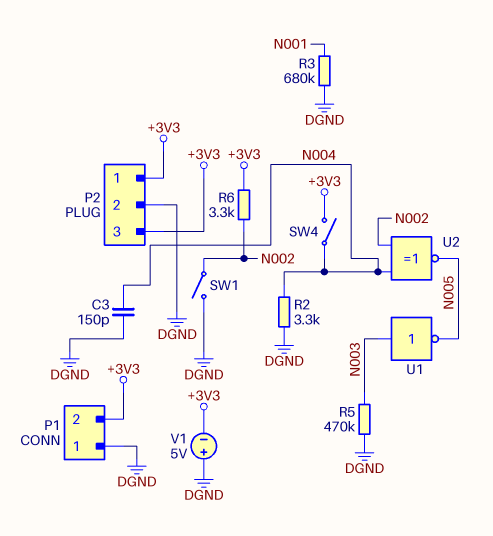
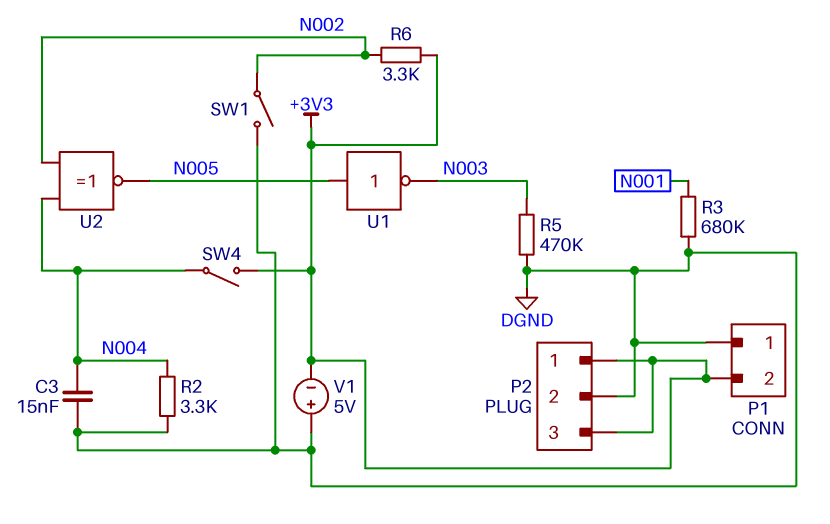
C3: 150pF (DGND, N004) -> 15nF (DGND, N004)
U1: NOT (in N003, out N005) -> NOT (in N005, out N003)

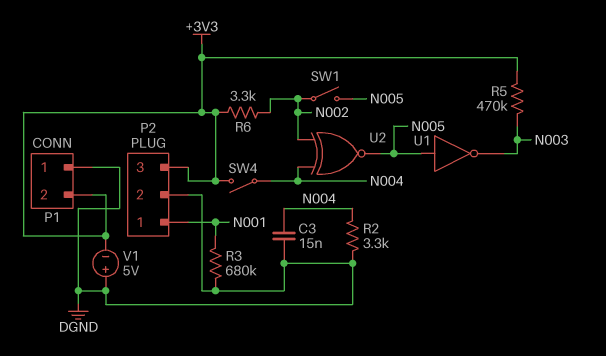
P2 pin 1: +3V3 -> N001
R5: 470k (DGND, N003) -> 470k (+3V3, N003)
SW1: switch (DGND, N002) -> switch (N002, N005)

